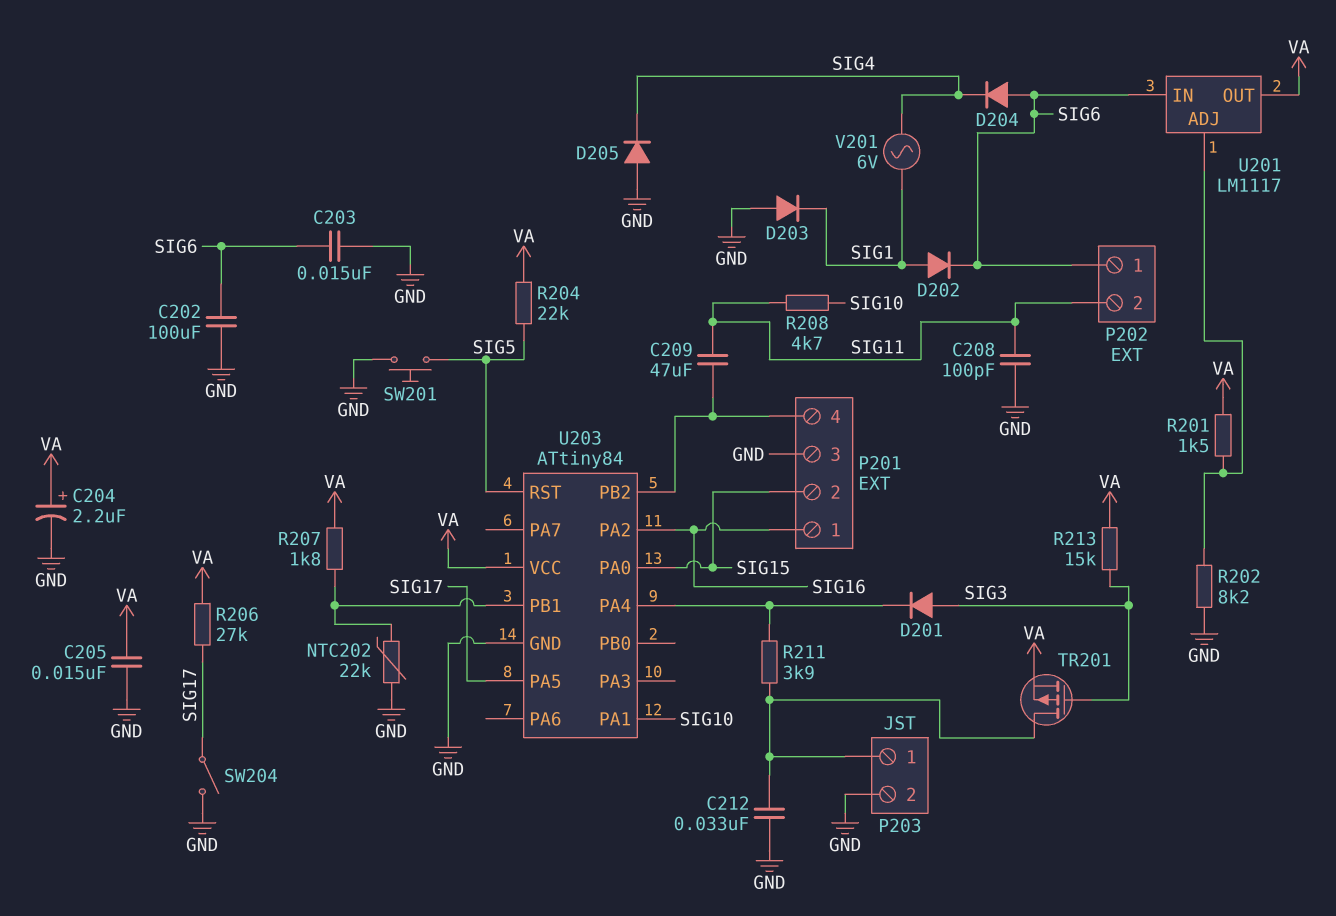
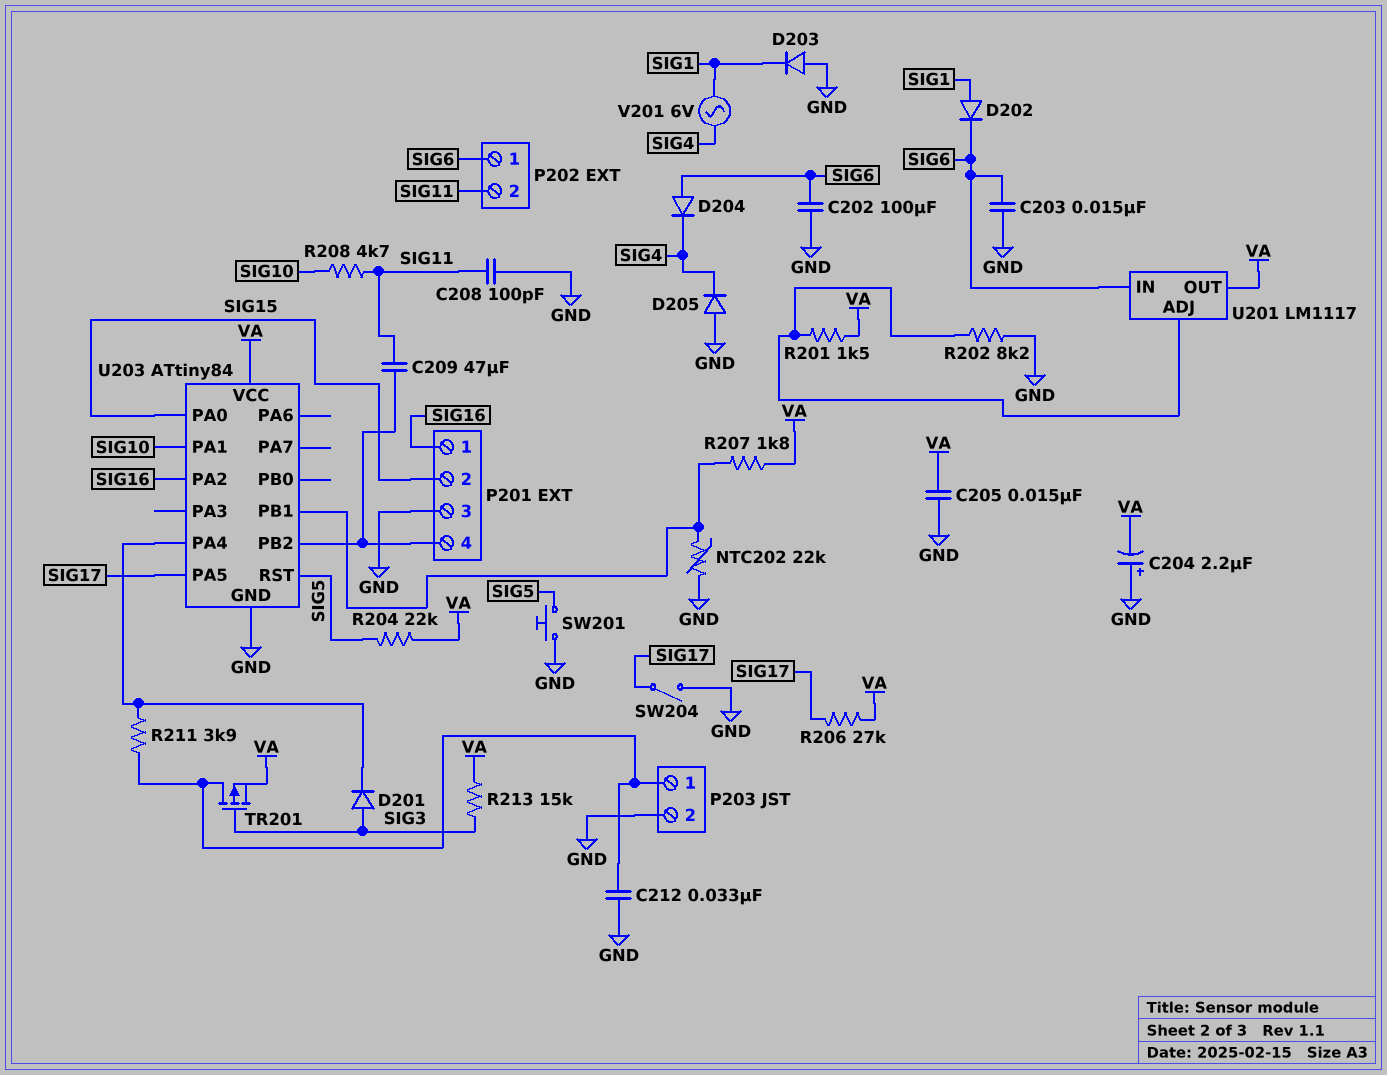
C204: 2.2uF (plus VA, minus GND) -> 2.2uF (plus GND, minus VA)

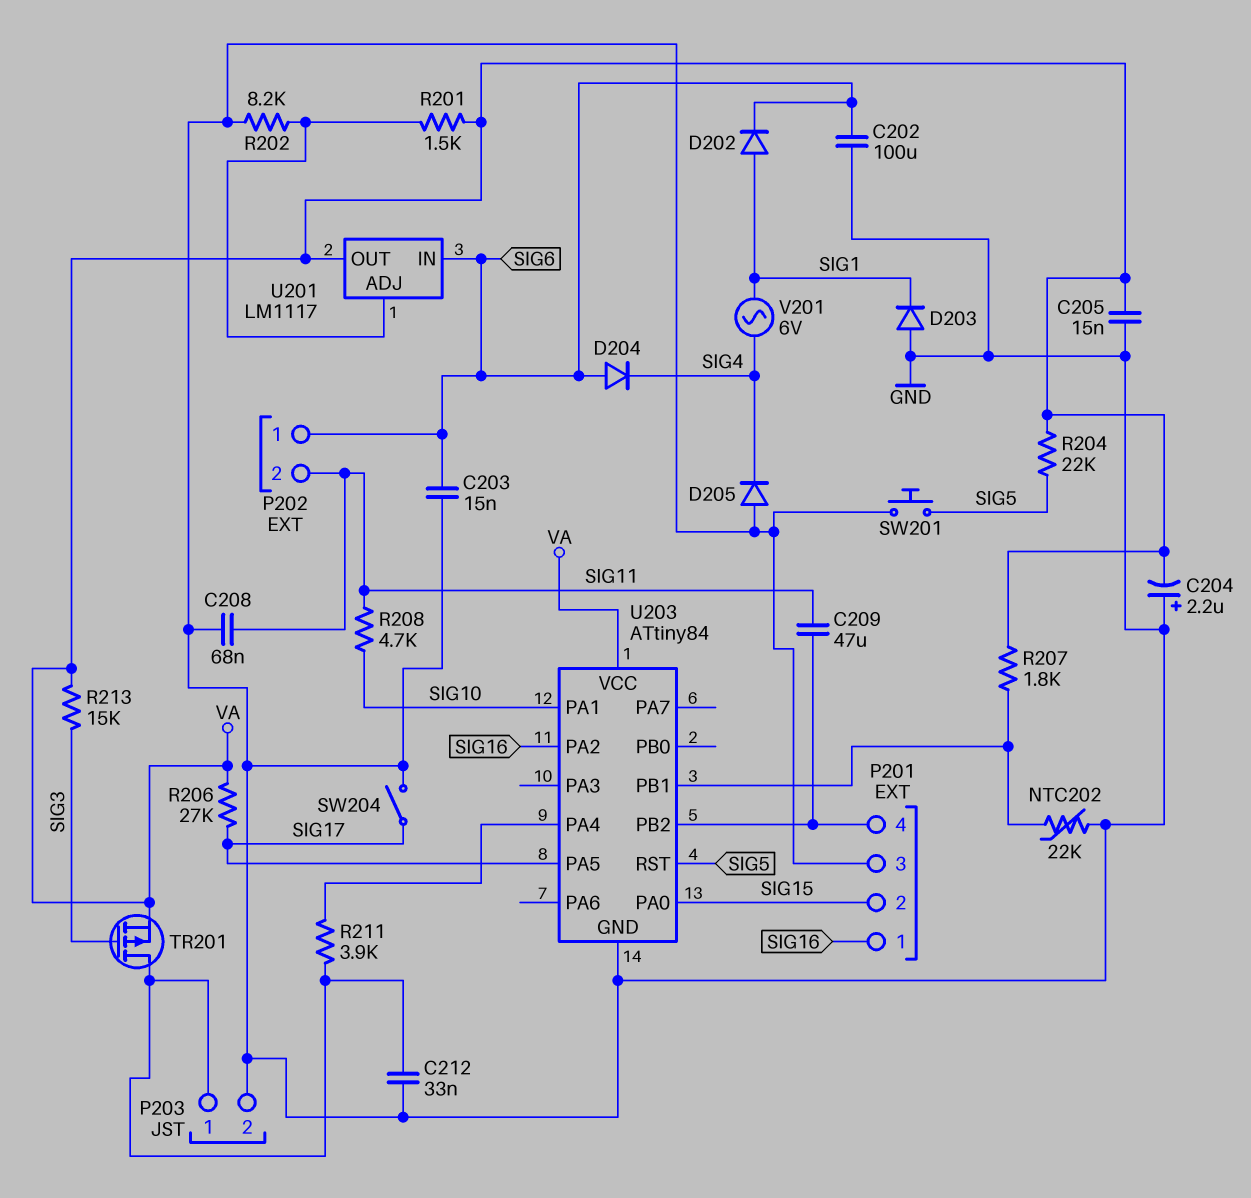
C208: 100pF (GND, SIG11) -> 68nF (GND, SIG11)
D201: diode (A SIG3, K U203/PA4) -> none

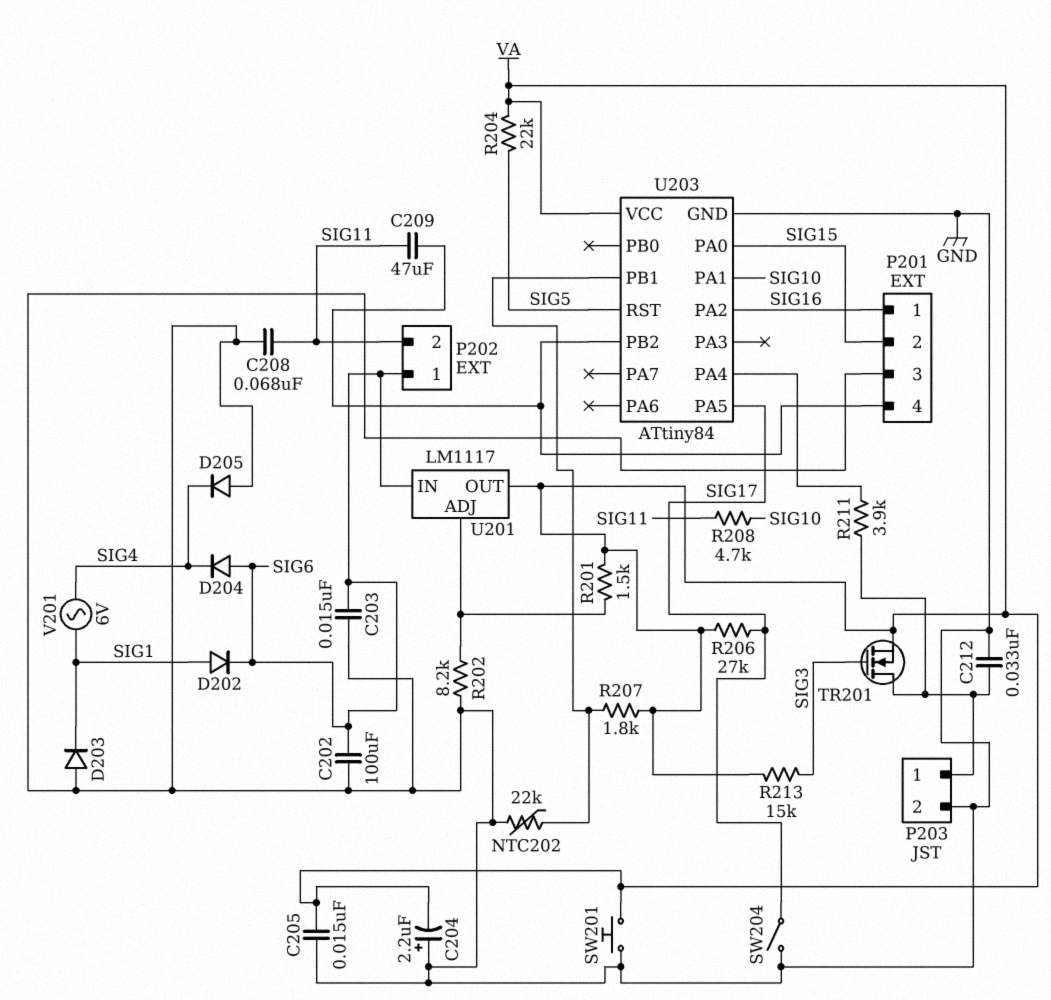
SW201: button (GND, SIG5) -> button (GND, VA)
TR201: PMOS (G SIG3, D P203/1, S VA) -> NMOS (G SIG3, D P203/1, S VA)

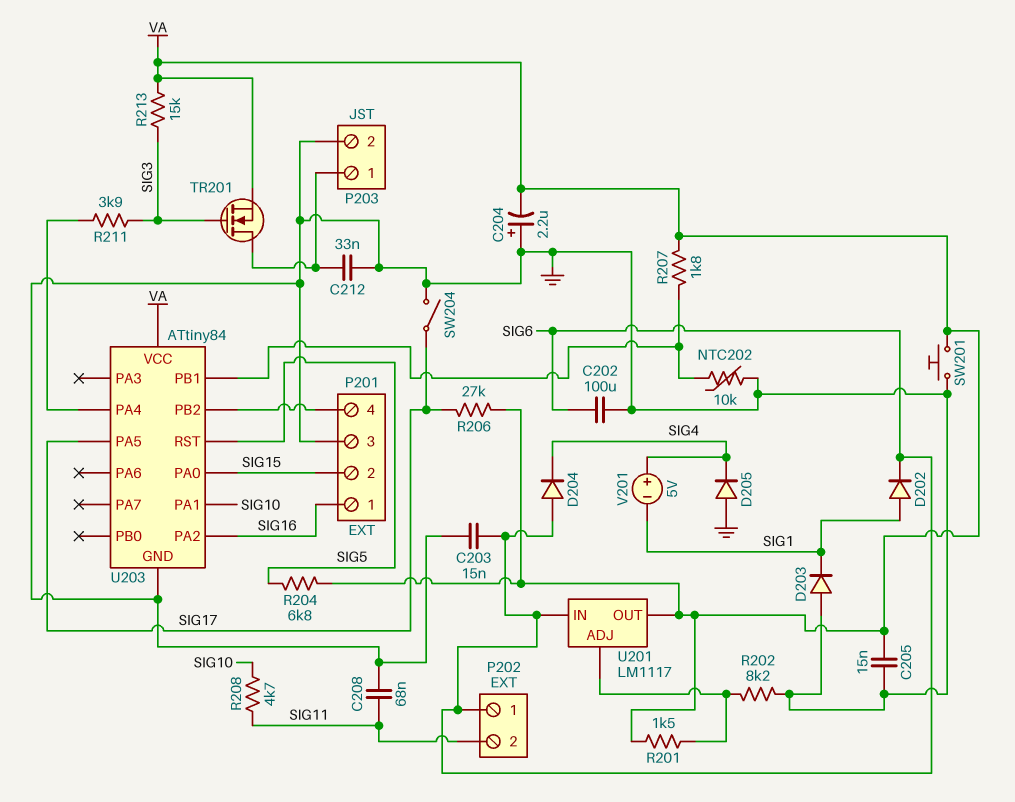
C209: 47uF (P201/4, SIG11) -> none
NTC202: 22k (GND, U203/PB1) -> 10k (GND, U203/PB1)
R204: 22k (SIG5, VA) -> 6.8k (SIG5, VA)
R211: 3.9k (P203/1, U203/PA4) -> 3.9k (SIG3, U203/PA4)
V201: AC 6V (SIG1, SIG4) -> 5V (plus SIG4, minus SIG1)

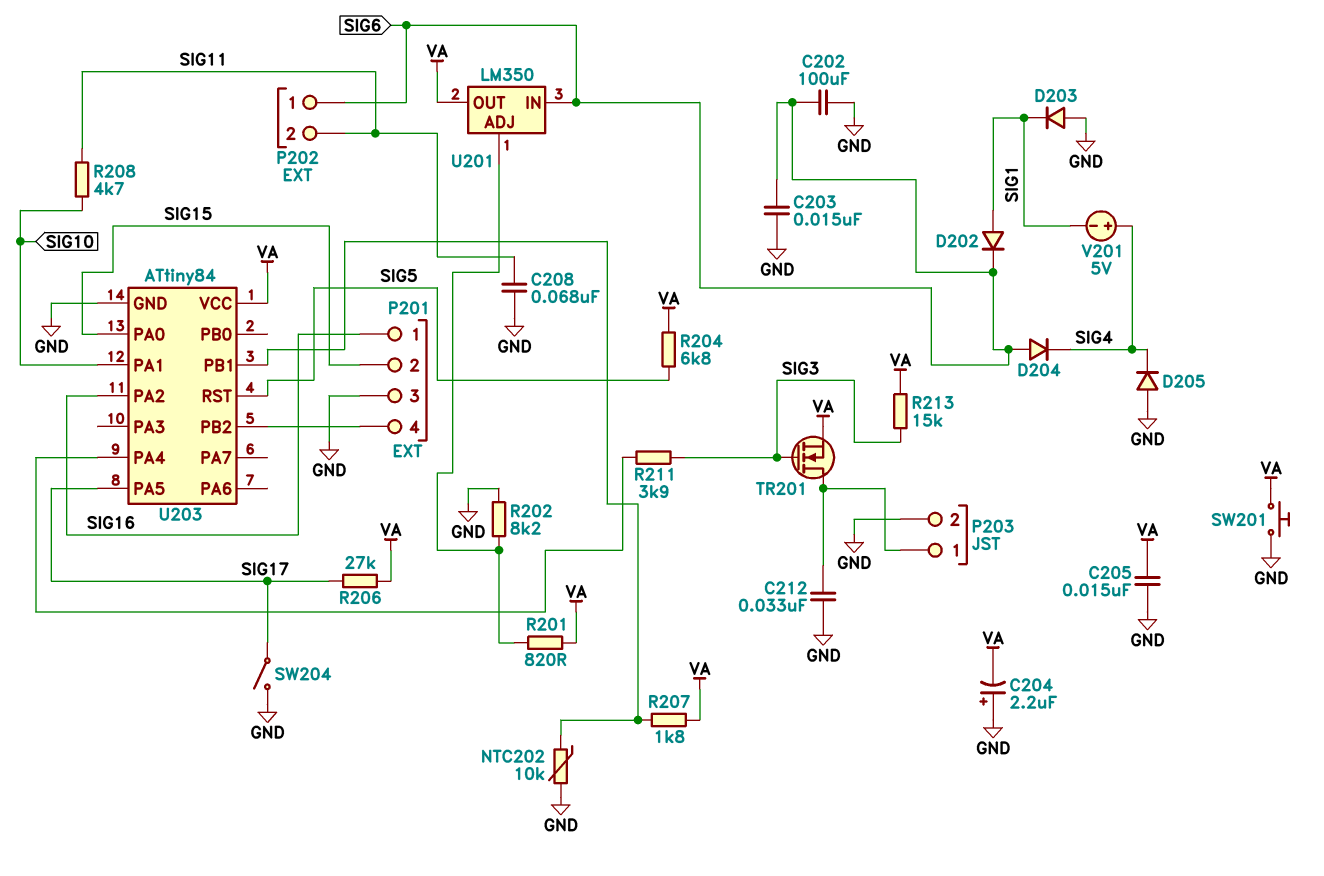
R201: 1.5k (U201/ADJ, VA) -> 820 (U201/ADJ, VA)
U201: LM1117 -> LM350

